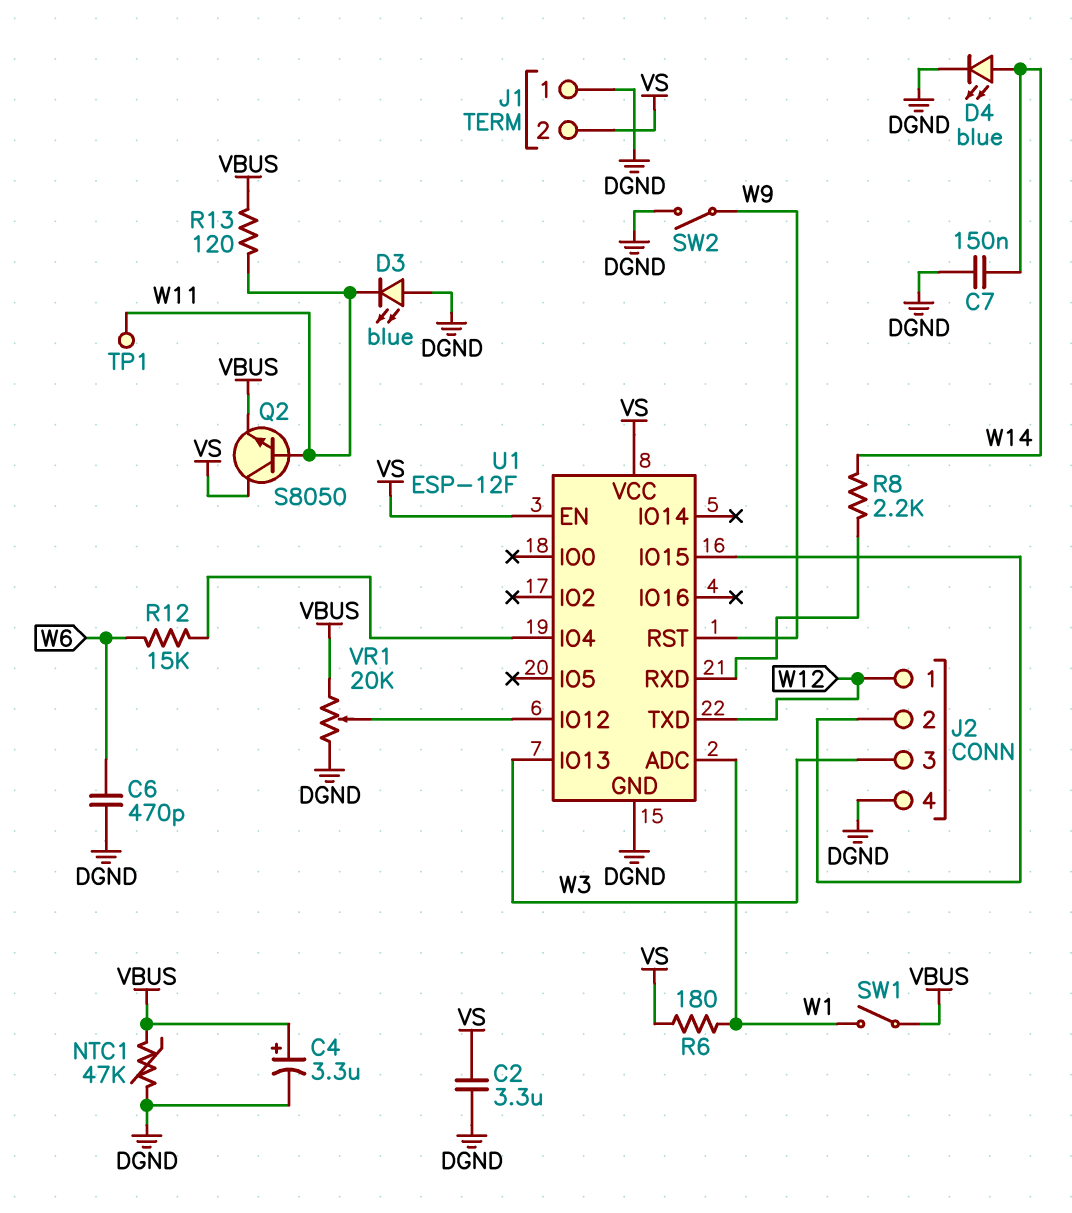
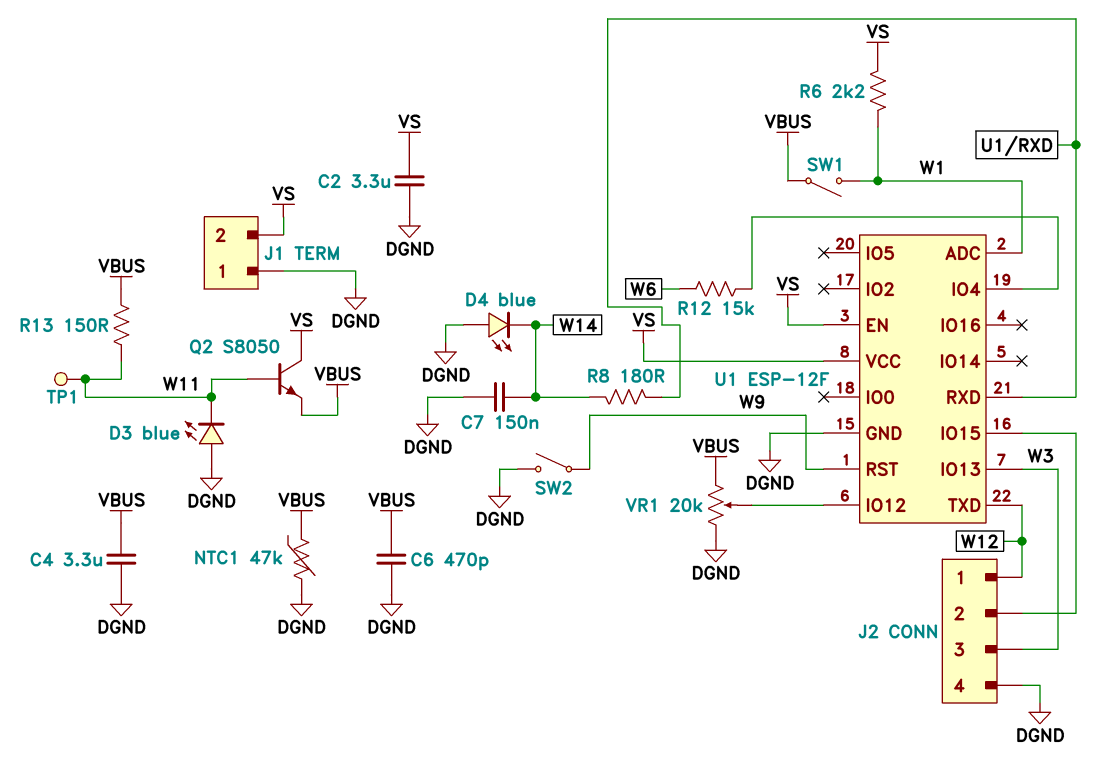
C4: 3.3uF (plus VBUS, minus DGND) -> 3.3uF (DGND, VBUS)
C6: 470pF (DGND, W6) -> 470pF (DGND, VBUS)
D4: LED blue (A W14, K DGND) -> LED blue (A DGND, K W14)
R6: 180 (VS, W1) -> 2.2k (VS, W1)
R8: 2.2k (U1/RXD, W14) -> 180 (U1/RXD, W14)
R13: 120 (VBUS, W11) -> 150 (VBUS, W11)

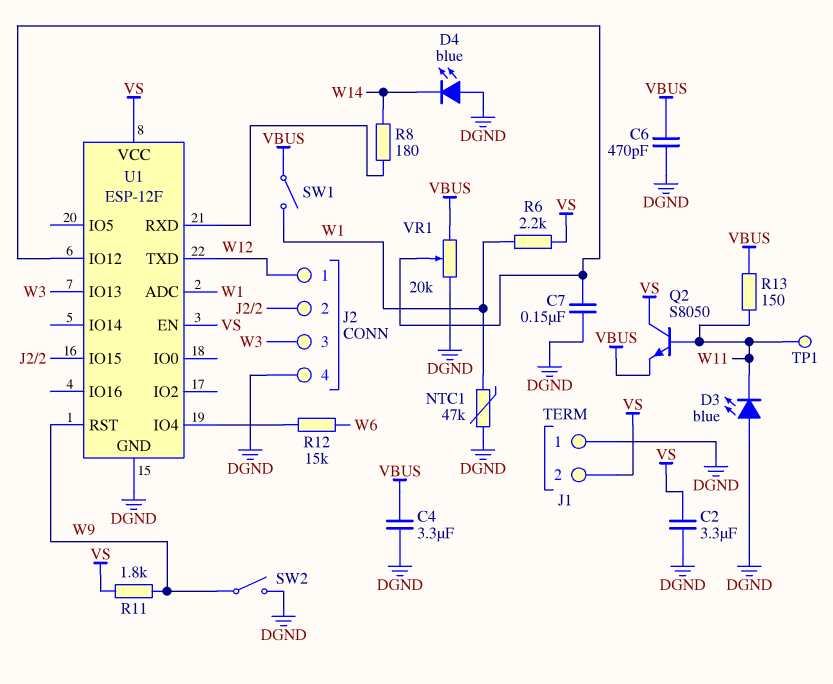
C7: 150nF (DGND, W14) -> 150nF (DGND, U1/IO12)
NTC1: 47k (DGND, VBUS) -> 47k (DGND, W1)
R11: none -> 1.8k (VS, W9)

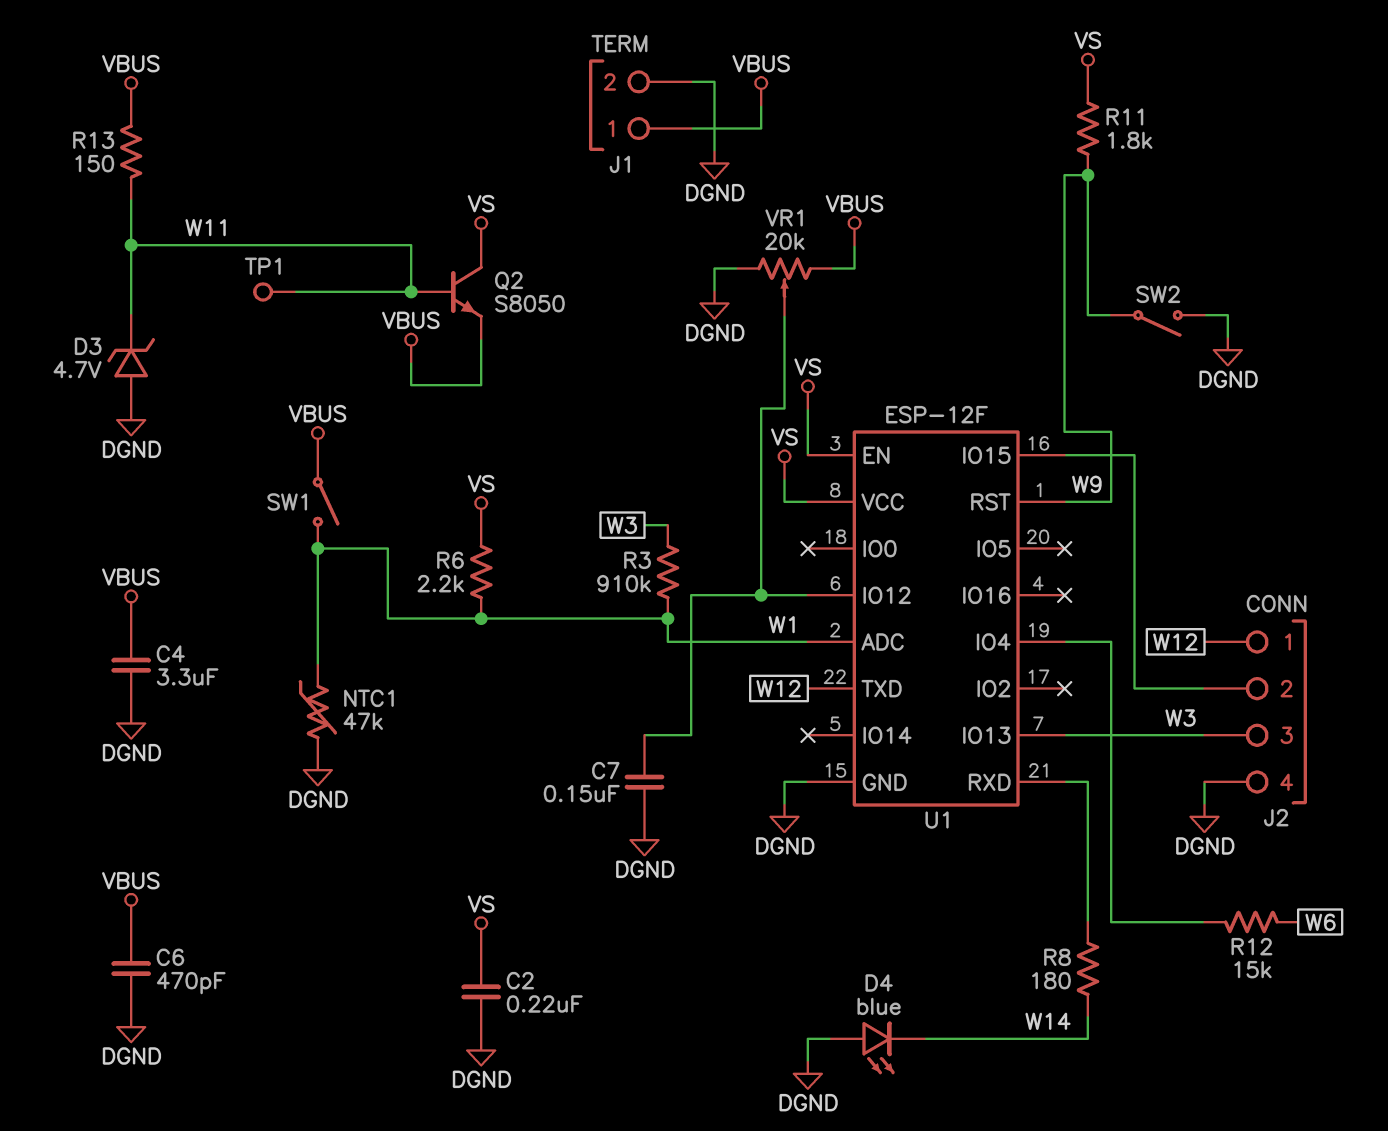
C2: 3.3uF (DGND, VS) -> 220nF (DGND, VS)
D3: LED blue (A DGND, K W11) -> zener 4.7V (A DGND, K W11)
J1 pin 1: DGND -> VBUS
J1 pin 2: VS -> DGND
R3: none -> 910k (W1, W3)

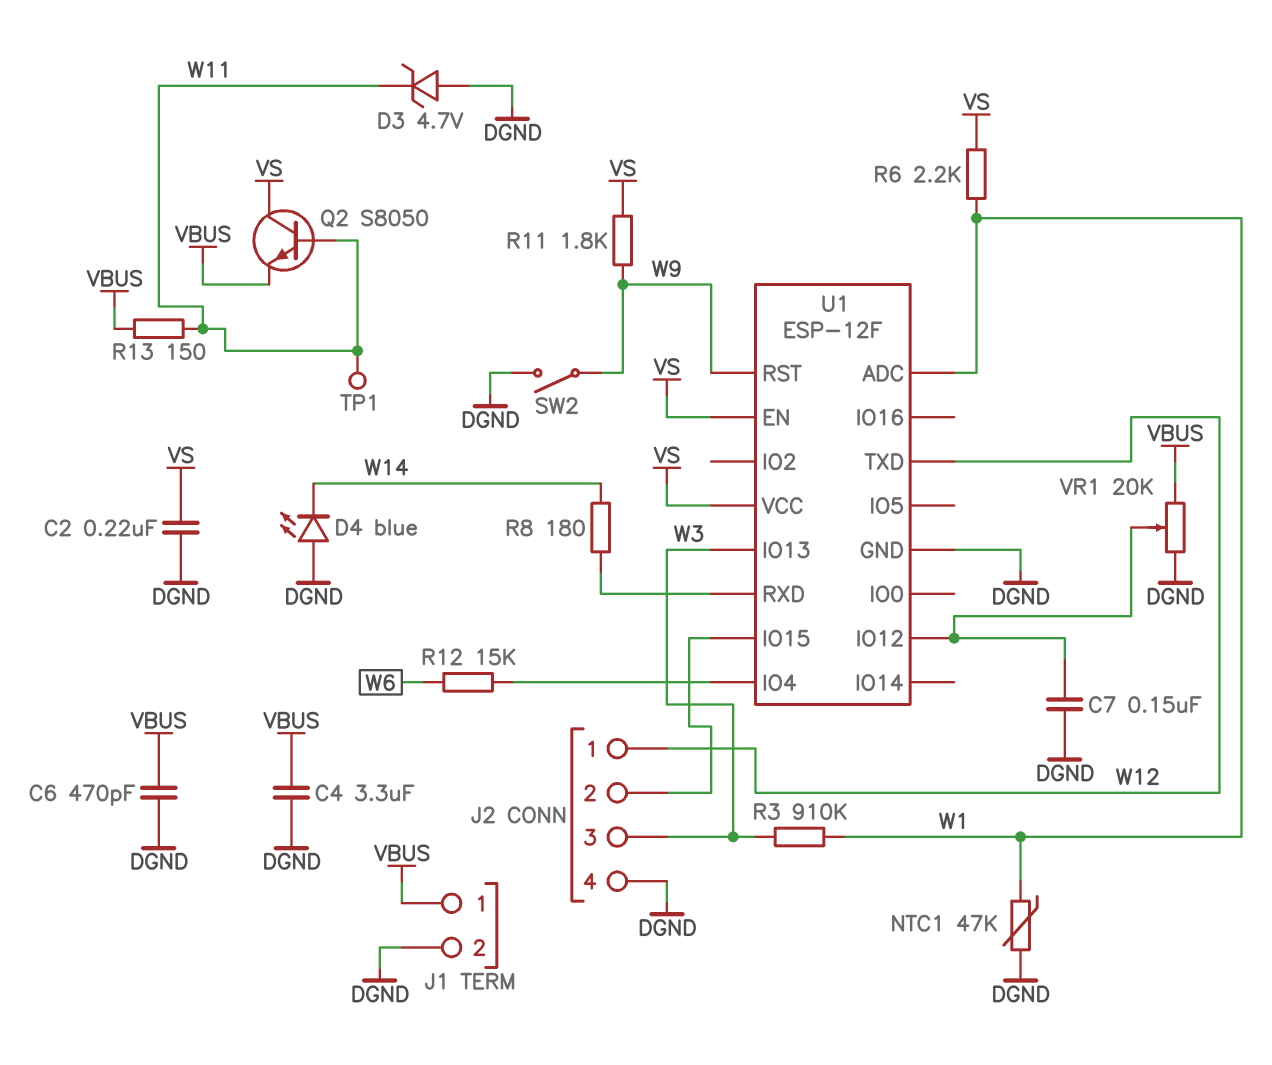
SW1: switch (VBUS, W1) -> none

